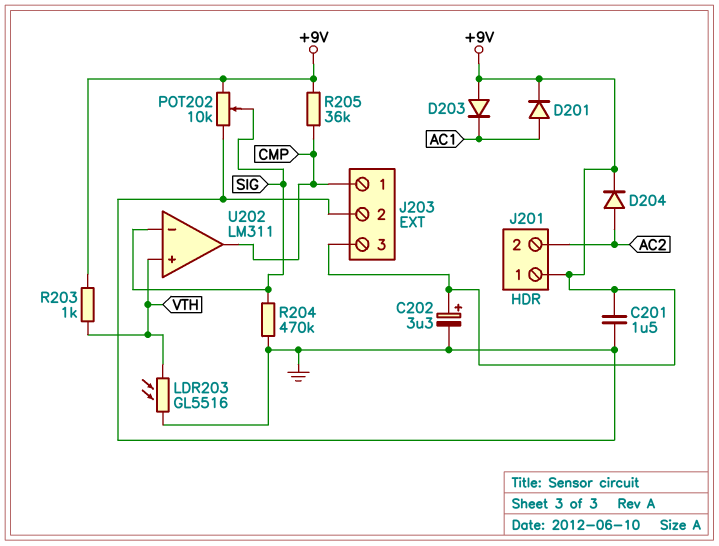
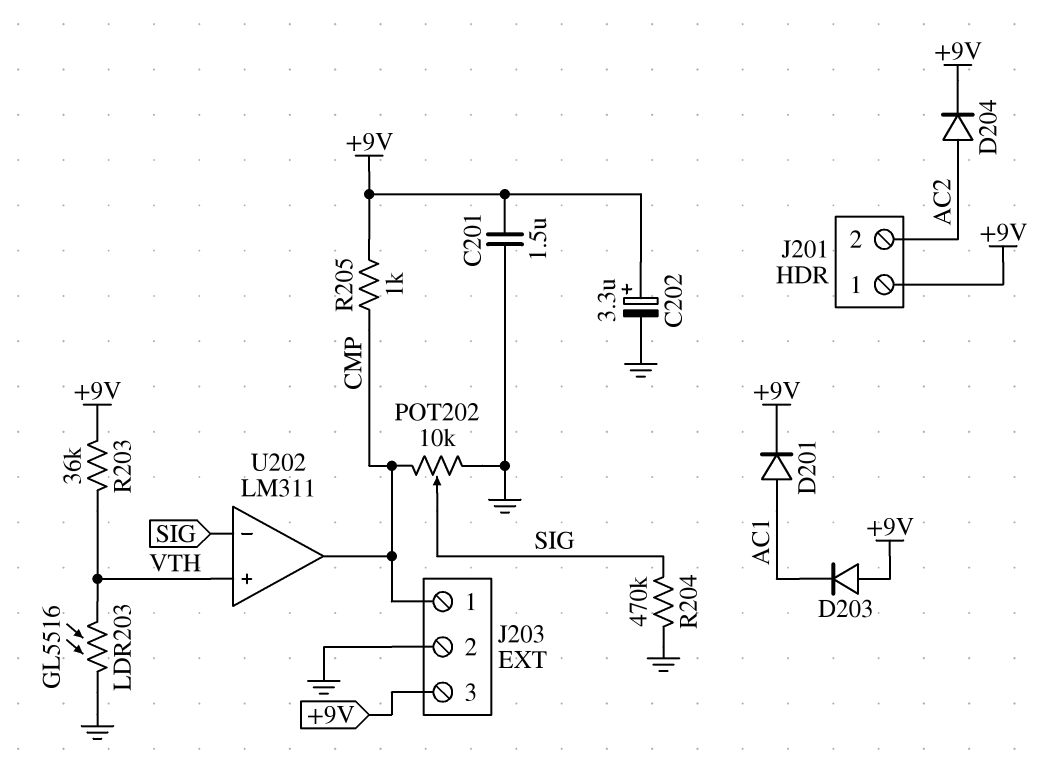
POT202: 10k (+9V, GND, wiper SIG) -> 10k (CMP, GND, wiper SIG)
R203: 1k (+9V, VTH) -> 36k (+9V, VTH)
R205: 36k (+9V, CMP) -> 1k (+9V, CMP)

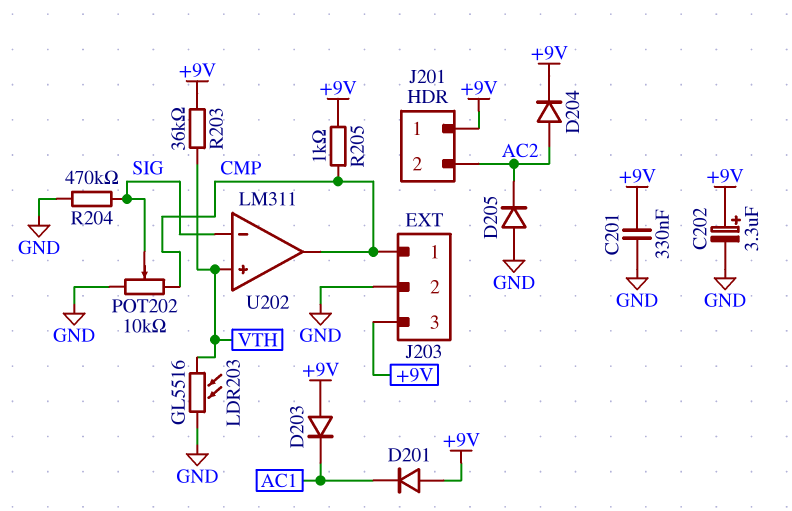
C201: 1.5uF (+9V, GND) -> 330nF (+9V, GND)
D201: diode (A AC1, K +9V) -> diode (A +9V, K AC1)
D205: none -> diode (A GND, K AC2)

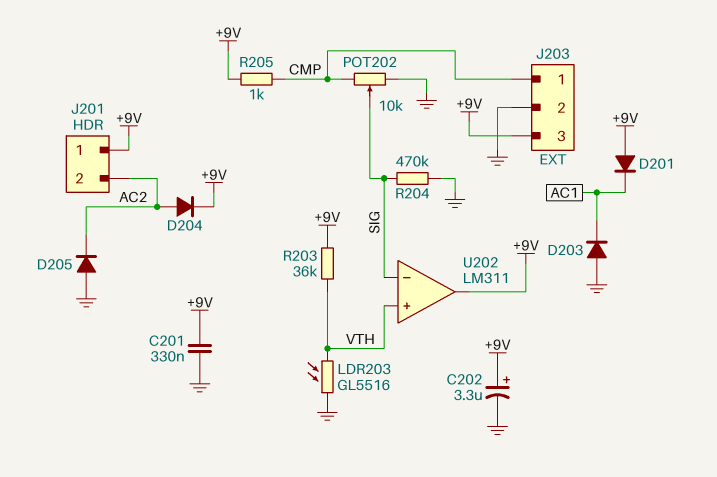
D203: diode (A +9V, K AC1) -> diode (A GND, K AC1)
U202 pin out: CMP -> +9V

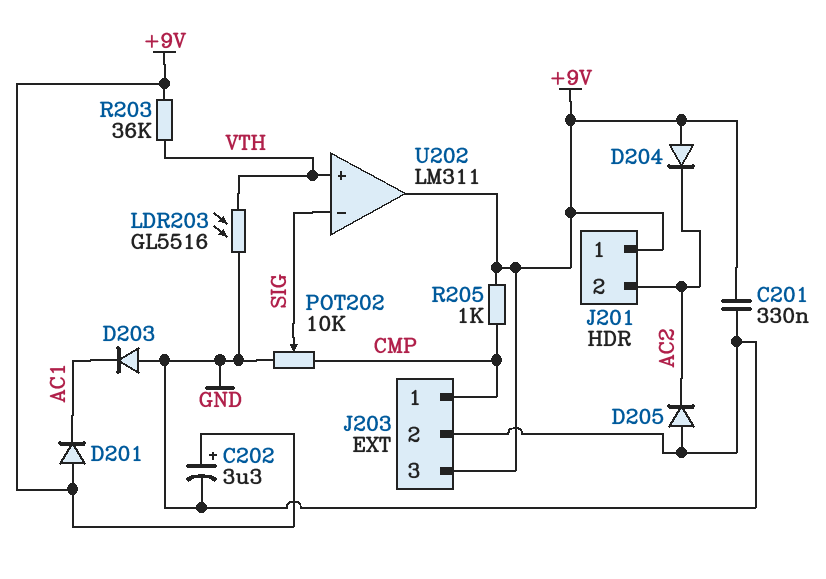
D204: diode (A AC2, K +9V) -> diode (A +9V, K AC2)
R204: 470k (GND, SIG) -> none

